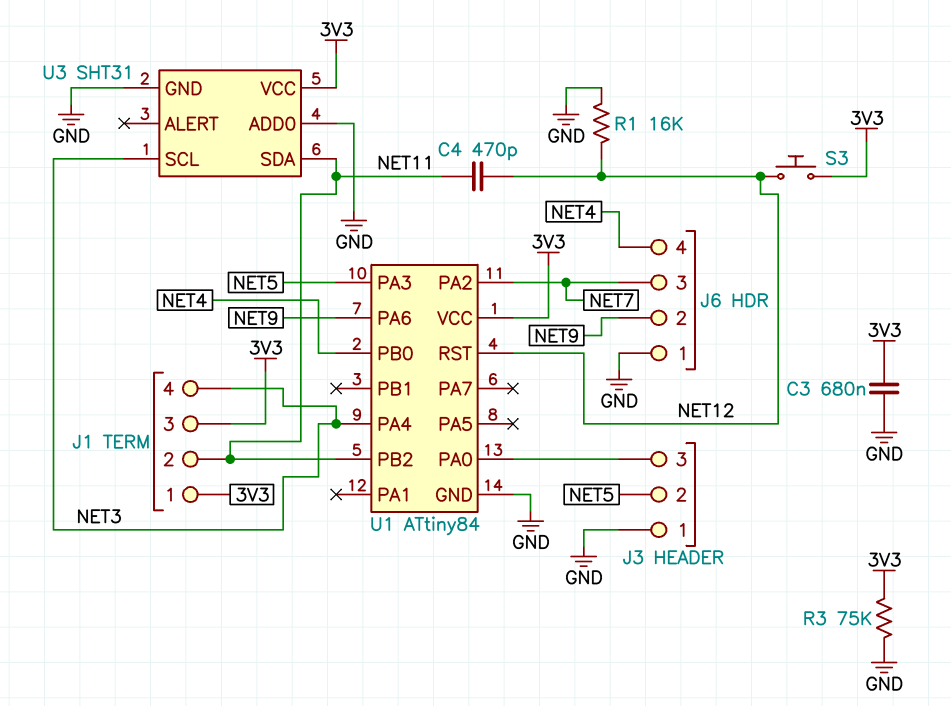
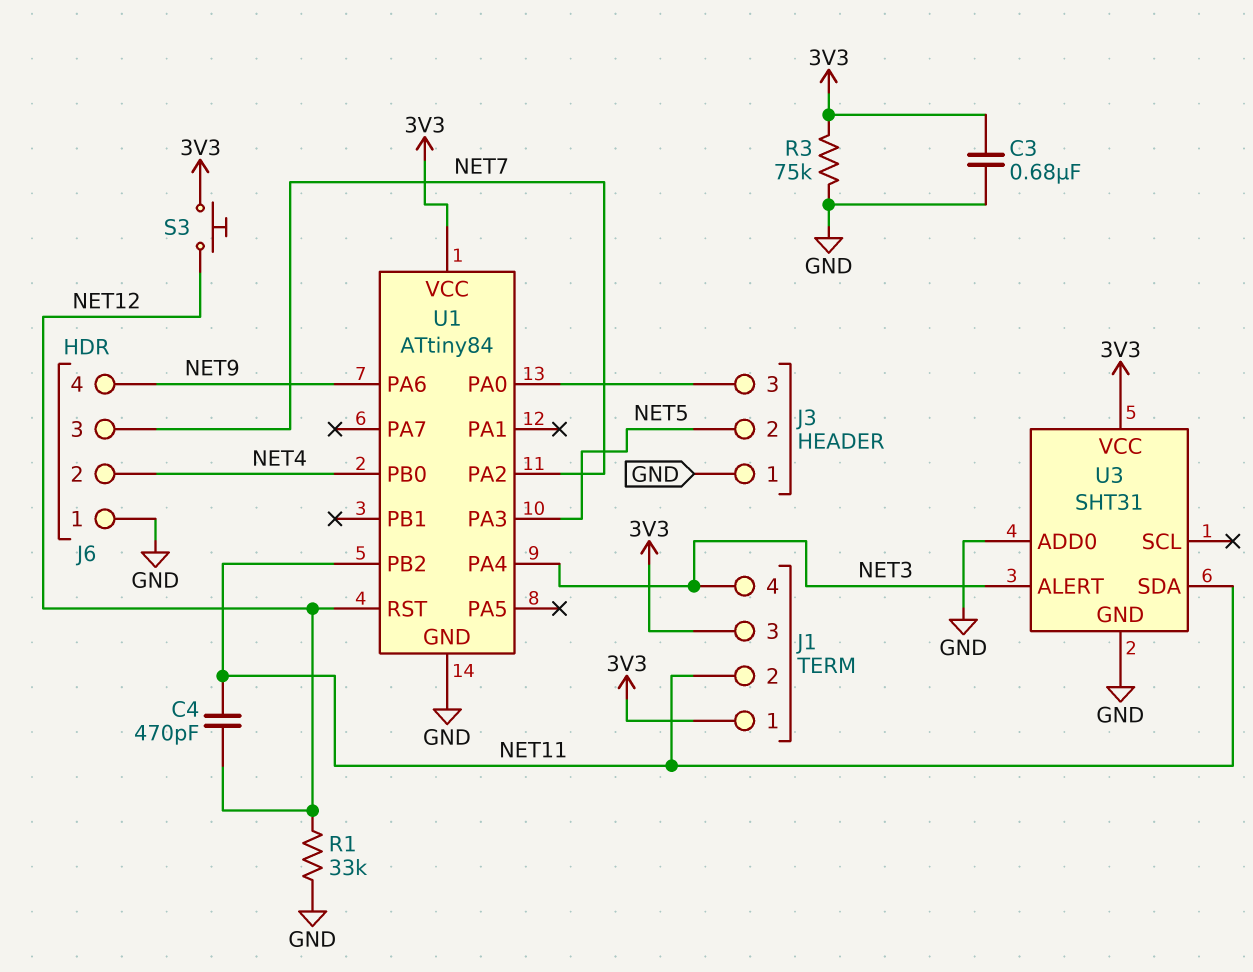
J6 pin 2: NET9 -> NET4
J6 pin 4: NET4 -> NET9
R1: 16k (GND, NET12) -> 33k (GND, NET12)
U3 pin ALERT: none -> NET3
U3 pin SCL: NET3 -> none

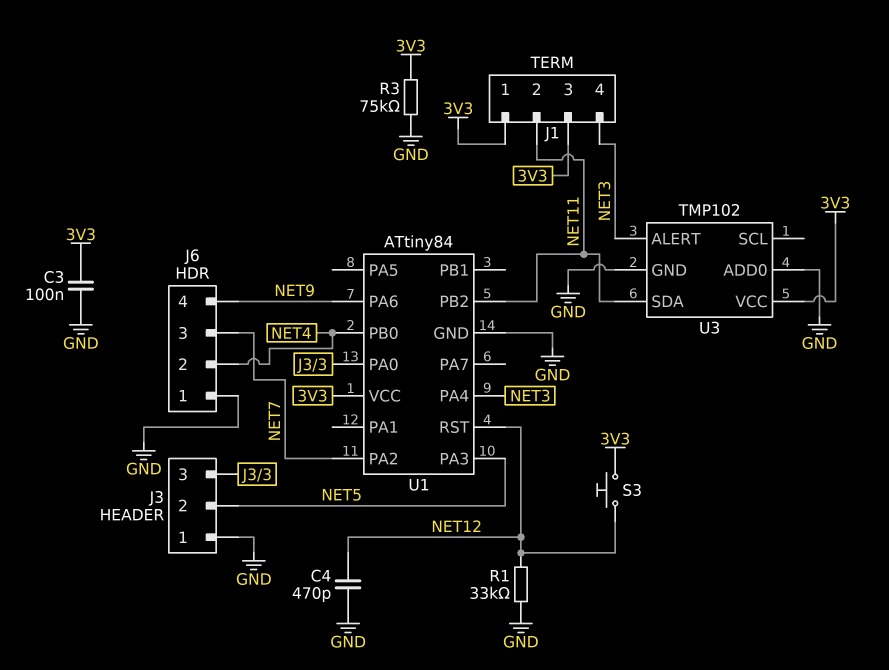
C3: 680nF (3V3, GND) -> 100nF (3V3, GND)
C4: 470pF (NET11, NET12) -> 470pF (GND, NET12)
U3: SHT31 -> TMP102

